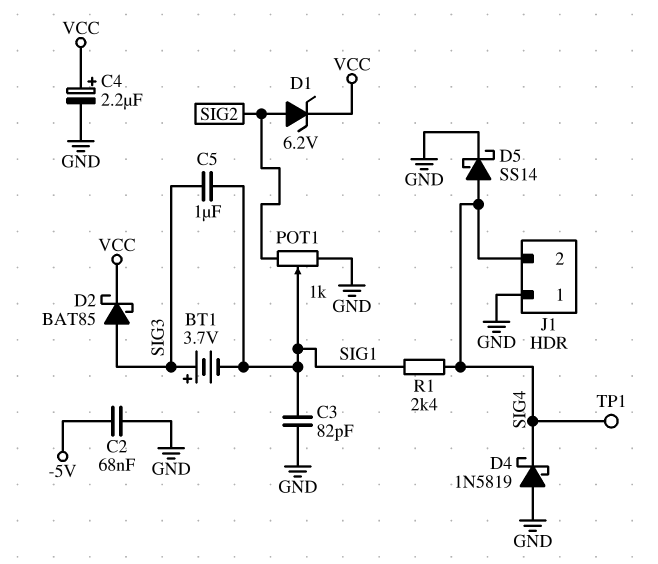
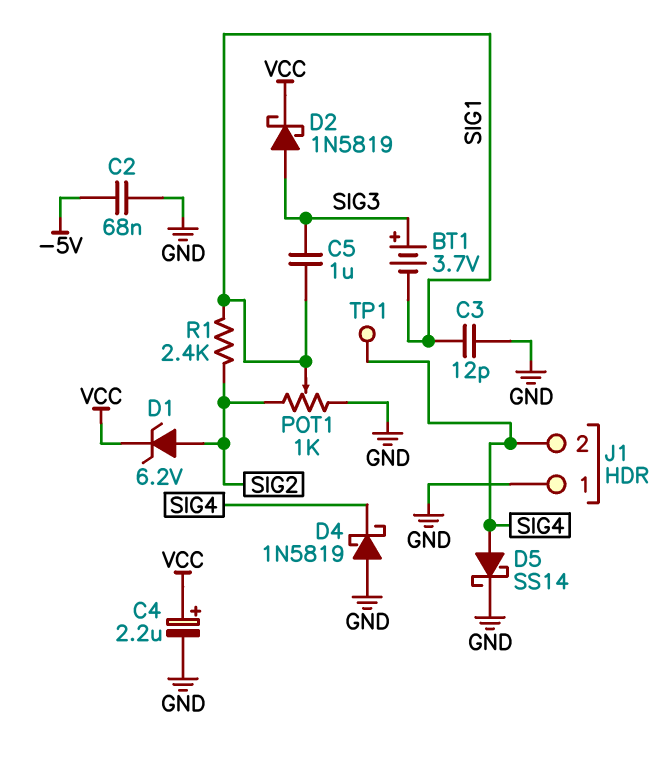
C3: 82pF (GND, SIG1) -> 12pF (GND, SIG1)
D2: schottky BAT85 (A SIG3, K VCC) -> schottky 1N5819 (A SIG3, K VCC)
R1: 2.4k (SIG1, SIG4) -> 2.4k (SIG1, SIG2)

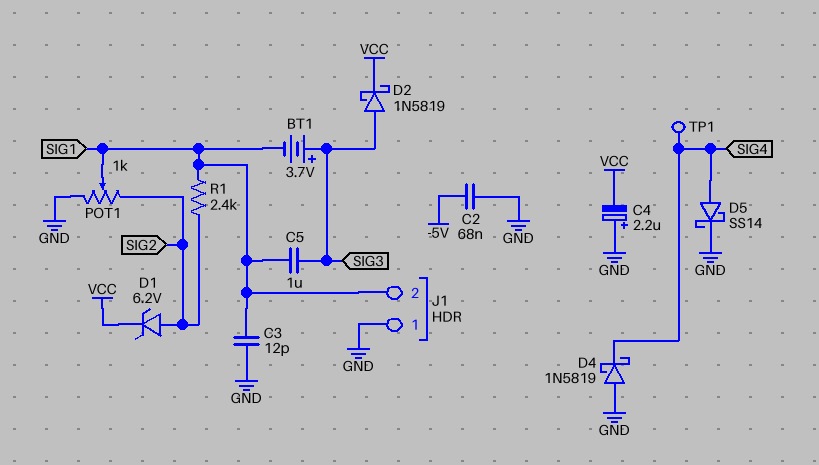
C4: 2.2uF (plus VCC, minus GND) -> 2.2uF (plus GND, minus VCC)
J1 pin 2: SIG4 -> SIG1

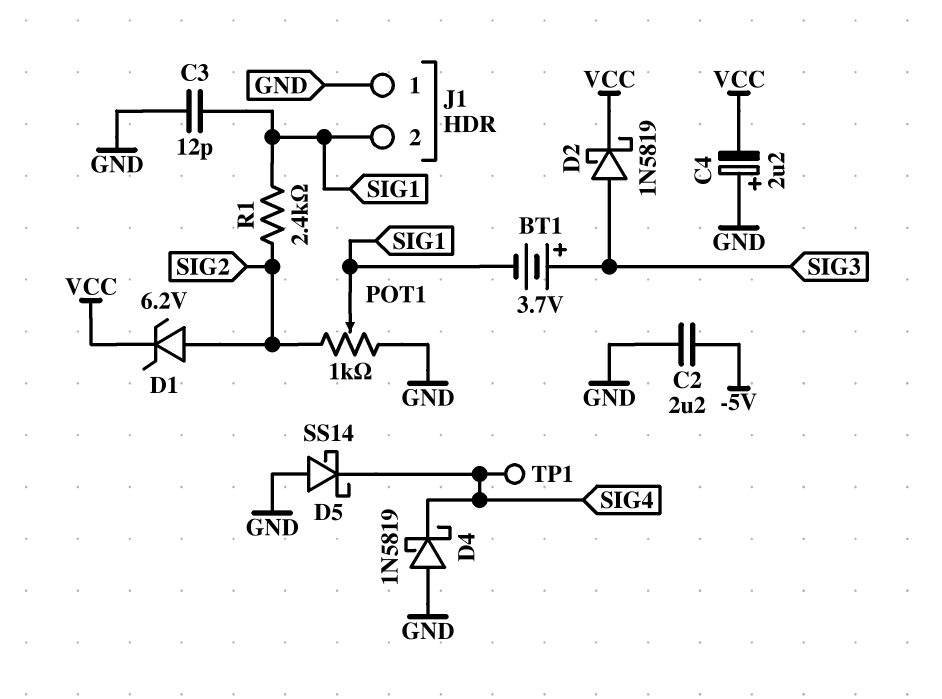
C2: 68nF (-5V, GND) -> 2.2uF (-5V, GND)
C5: 1uF (SIG1, SIG3) -> none
D5: schottky SS14 (A SIG4, K GND) -> schottky SS14 (A GND, K SIG4)

